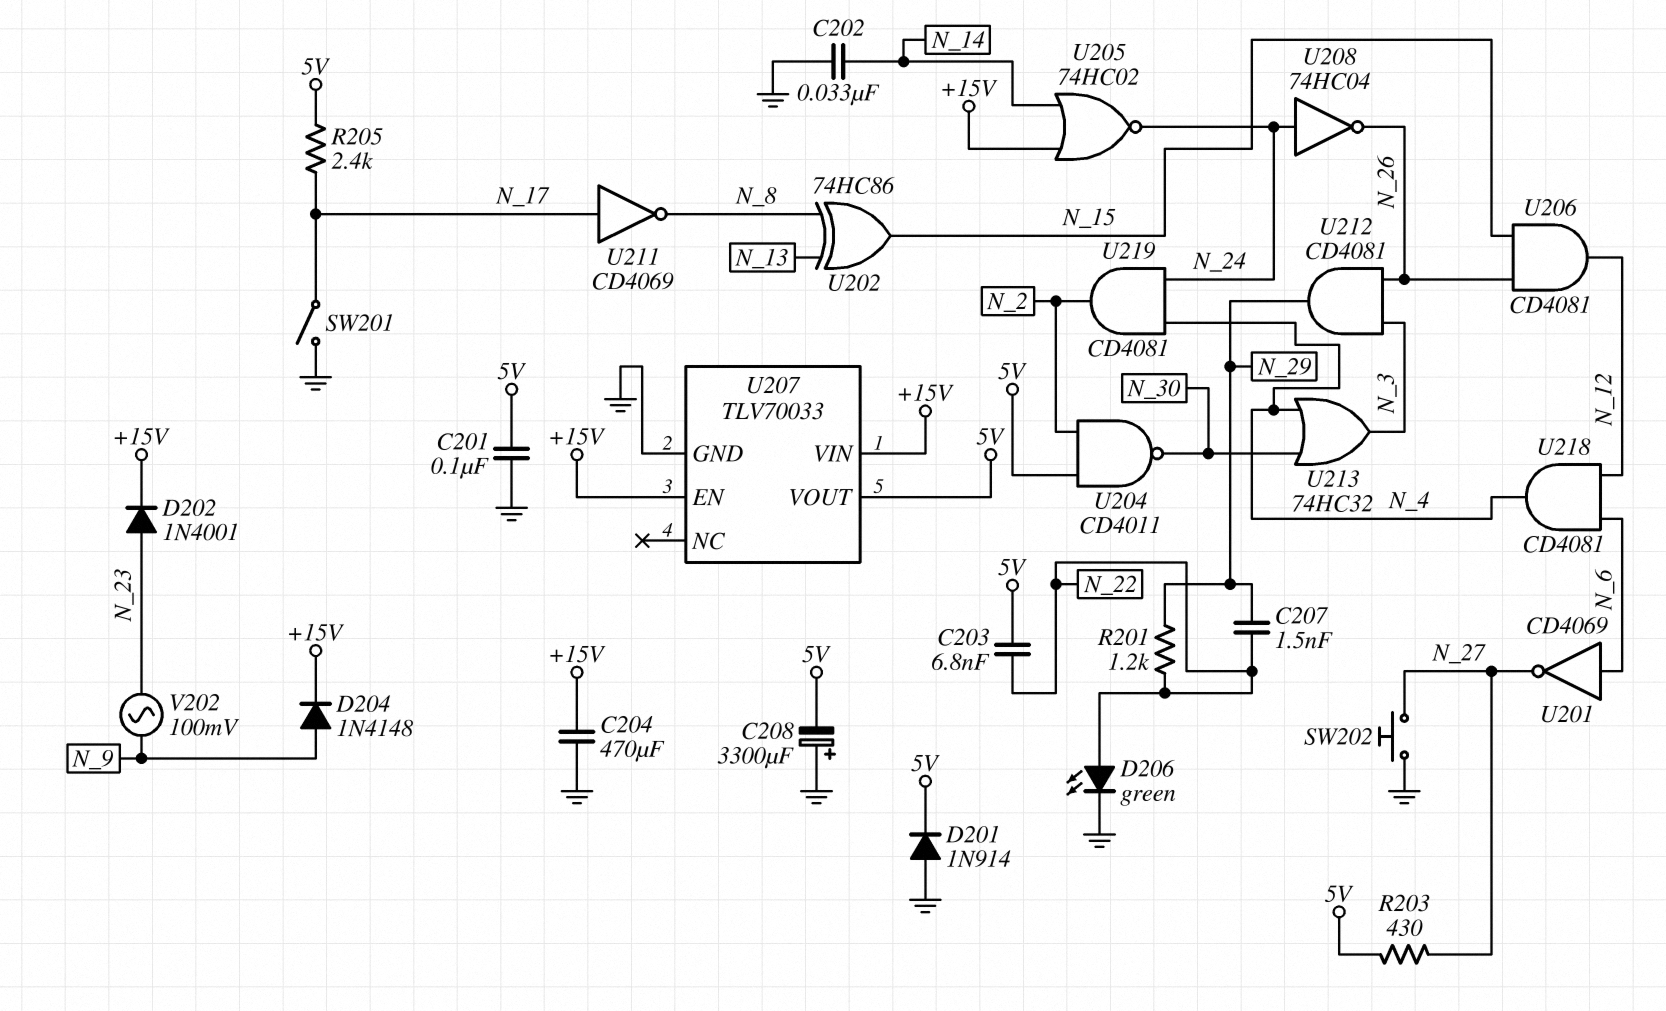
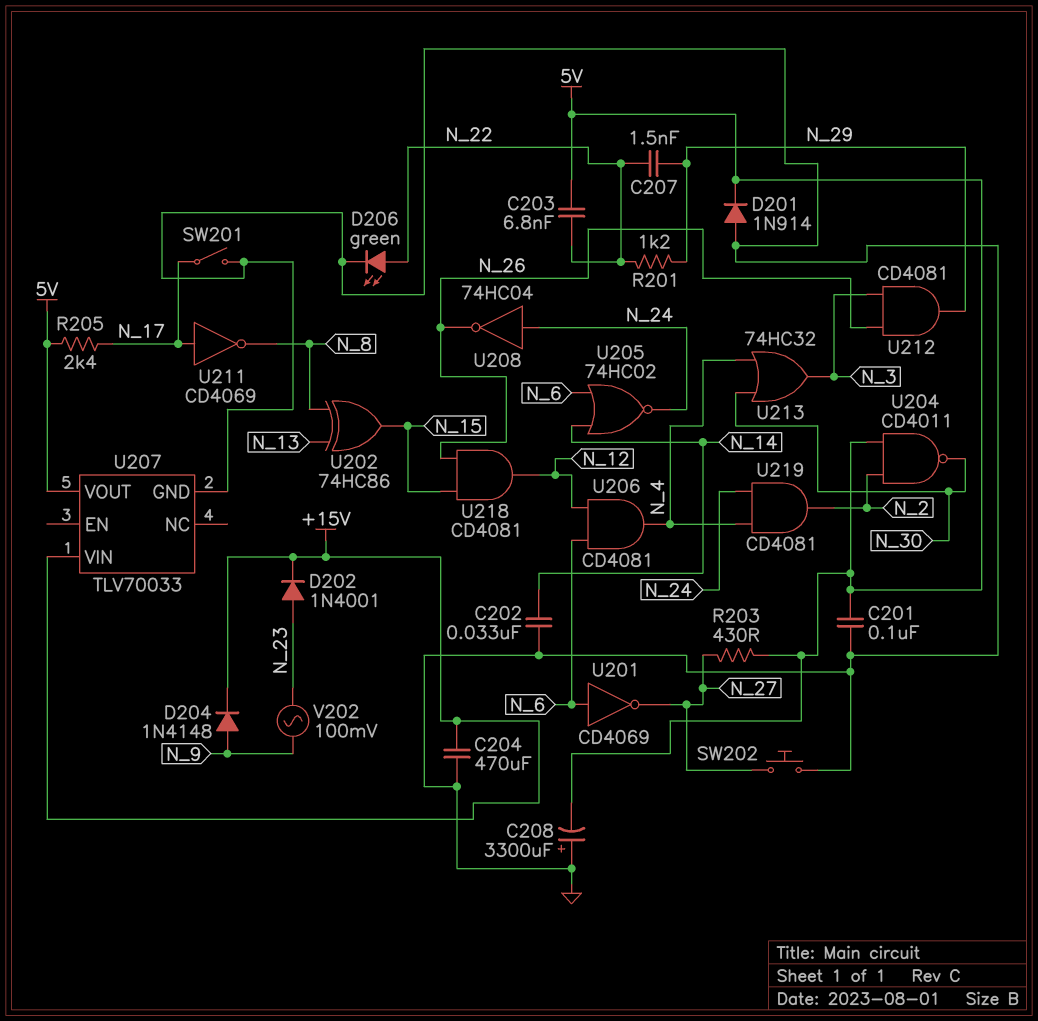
U205: NOR 74HC02 (in +15V, in N_14, out N_24) -> NOR 74HC02 (in N_6, in N_14, out N_24)
U206: AND CD4081 (in N_15, in N_26, out N_12) -> AND CD4081 (in N_6, in N_12, out N_4)
U207 pin EN: +15V -> none
U218: AND CD4081 (in N_6, in N_12, out N_4) -> AND CD4081 (in N_15, in N_26, out N_12)

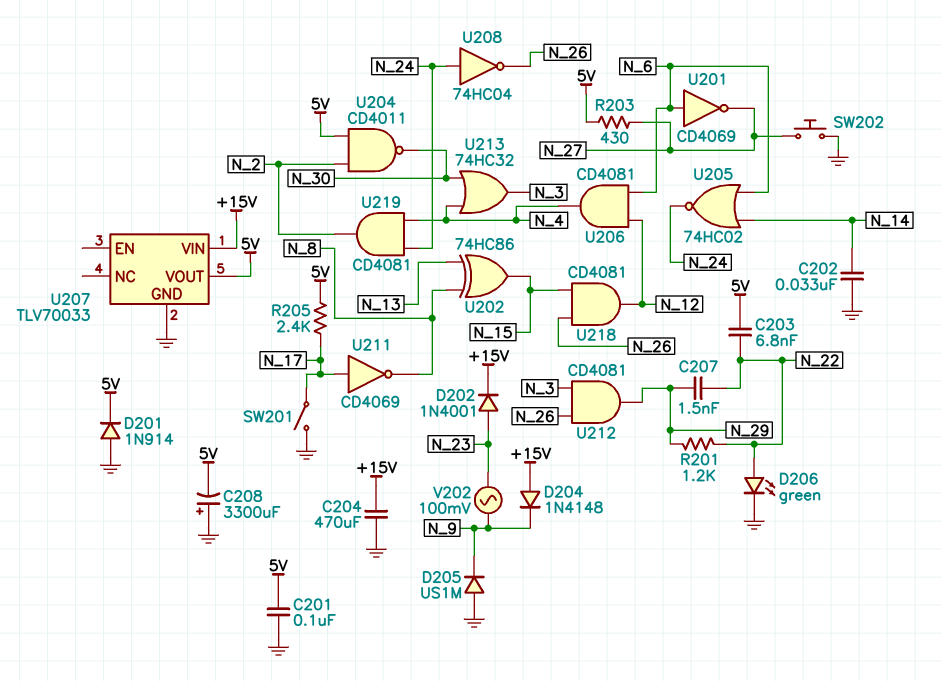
D204: diode 1N4148 (A N_9, K +15V) -> diode 1N4148 (A +15V, K N_9)
D205: none -> diode US1M (A GND, K N_9)

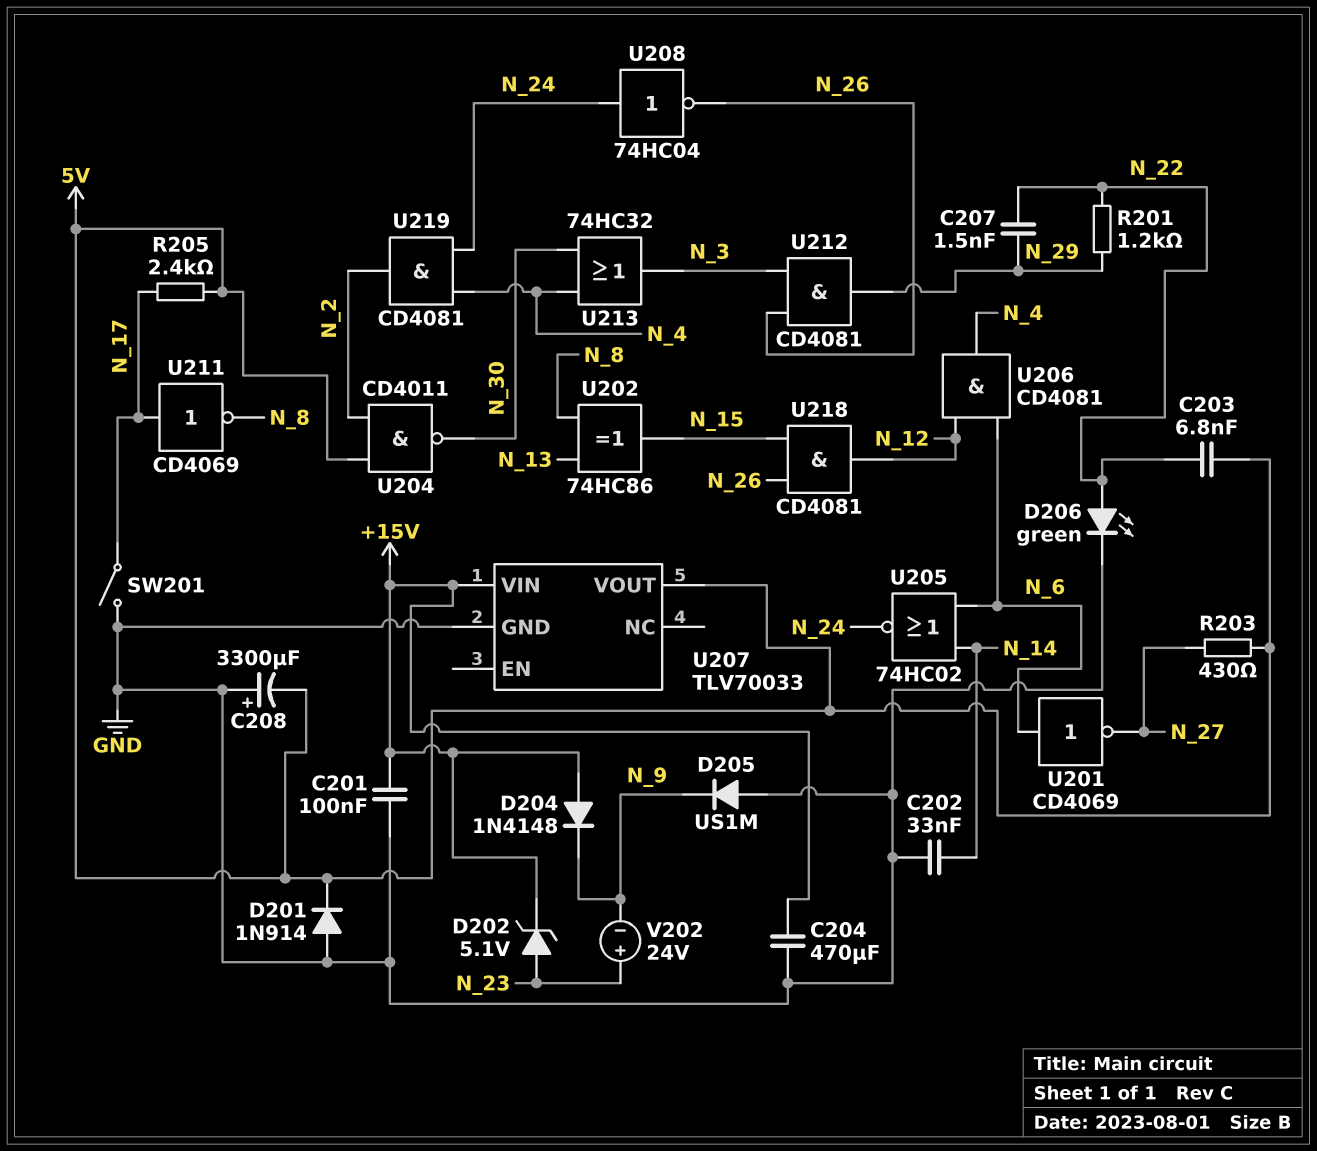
C201: 100nF (5V, GND) -> 100nF (+15V, GND)
D202: diode 1N4001 (A N_23, K +15V) -> zener 5.1V (A N_23, K +15V)
SW202: button (GND, N_27) -> none
V202: AC 100mV (N_9, N_23) -> 24V (plus N_23, minus N_9)

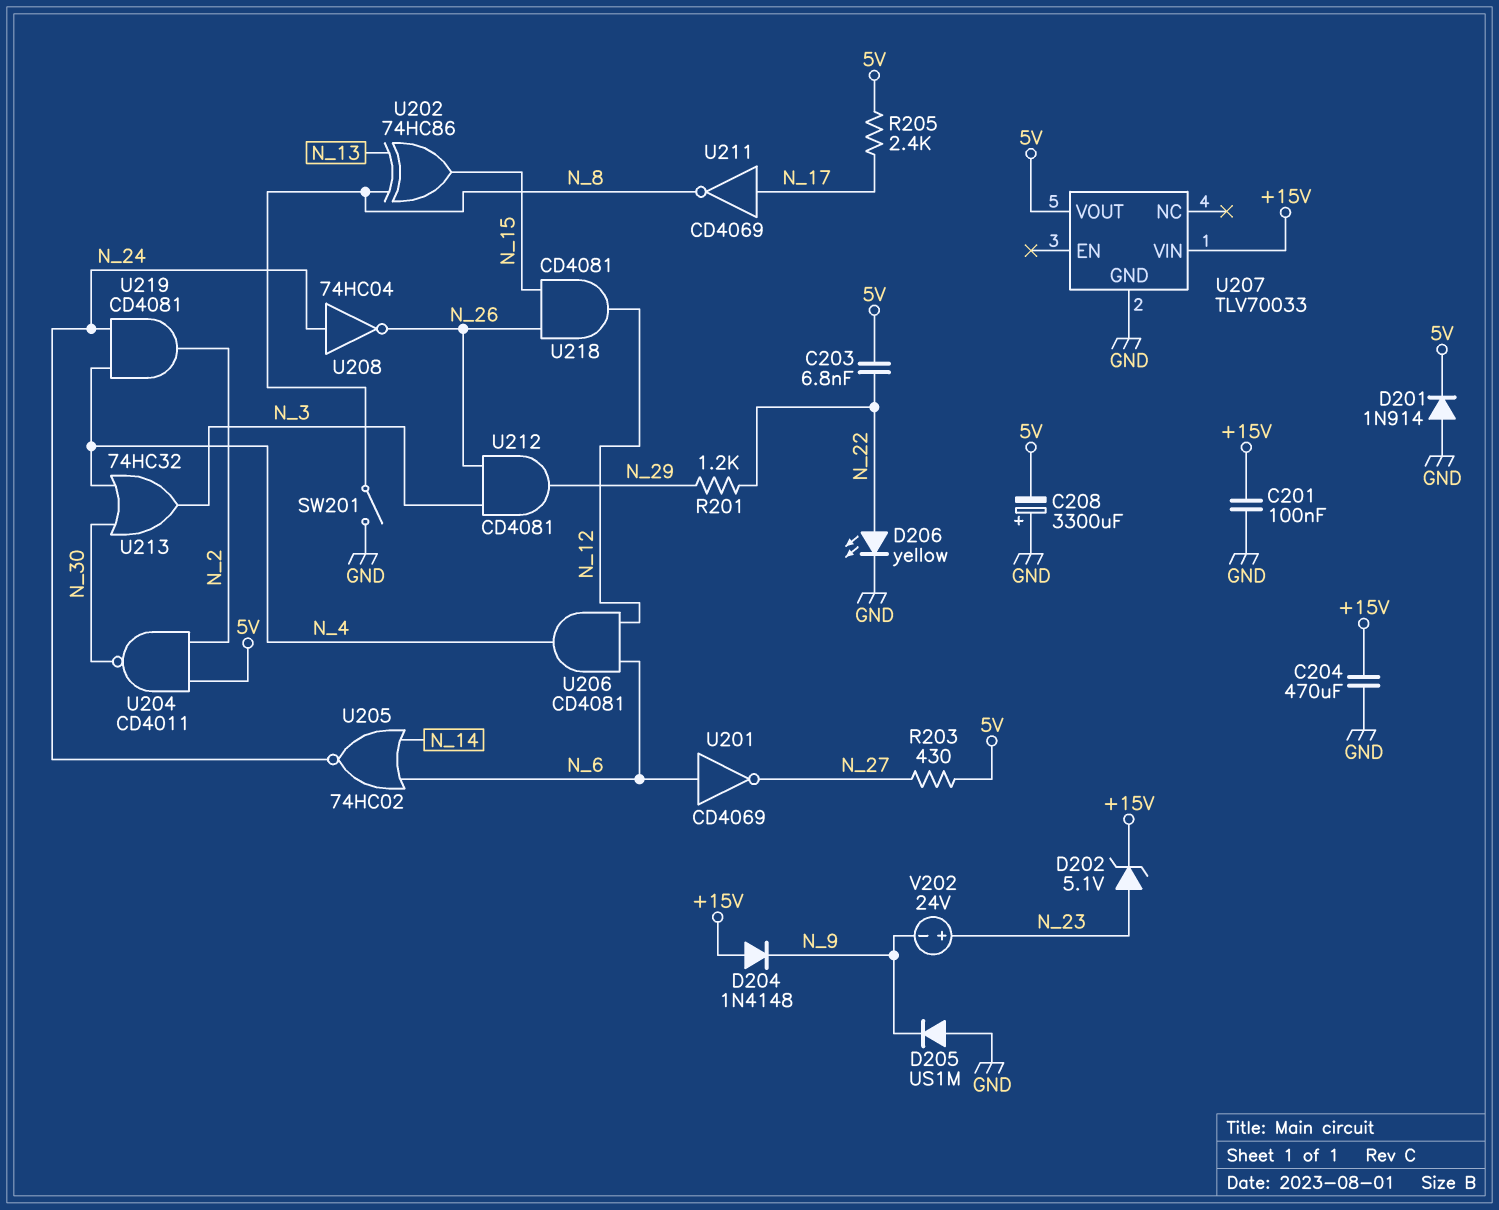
C202: 33nF (GND, N_14) -> none
C207: 1.5nF (N_22, N_29) -> none
D206: LED green (A N_22, K GND) -> LED yellow (A N_22, K GND)
SW201: switch (GND, N_17) -> switch (GND, N_8)

